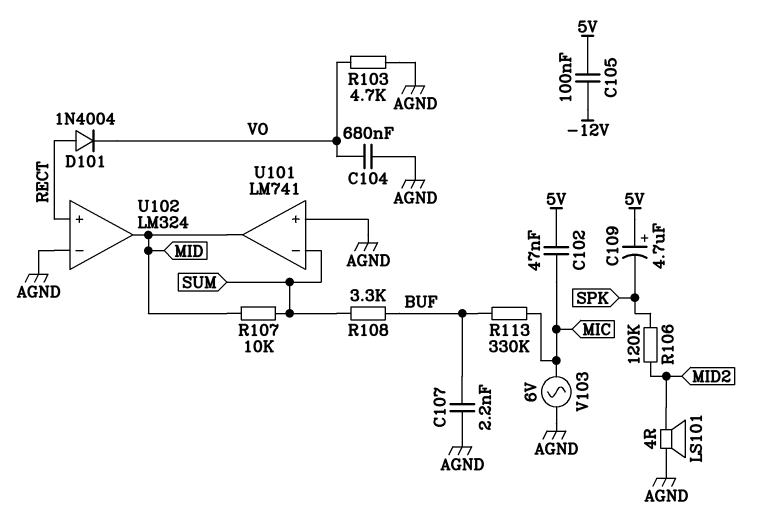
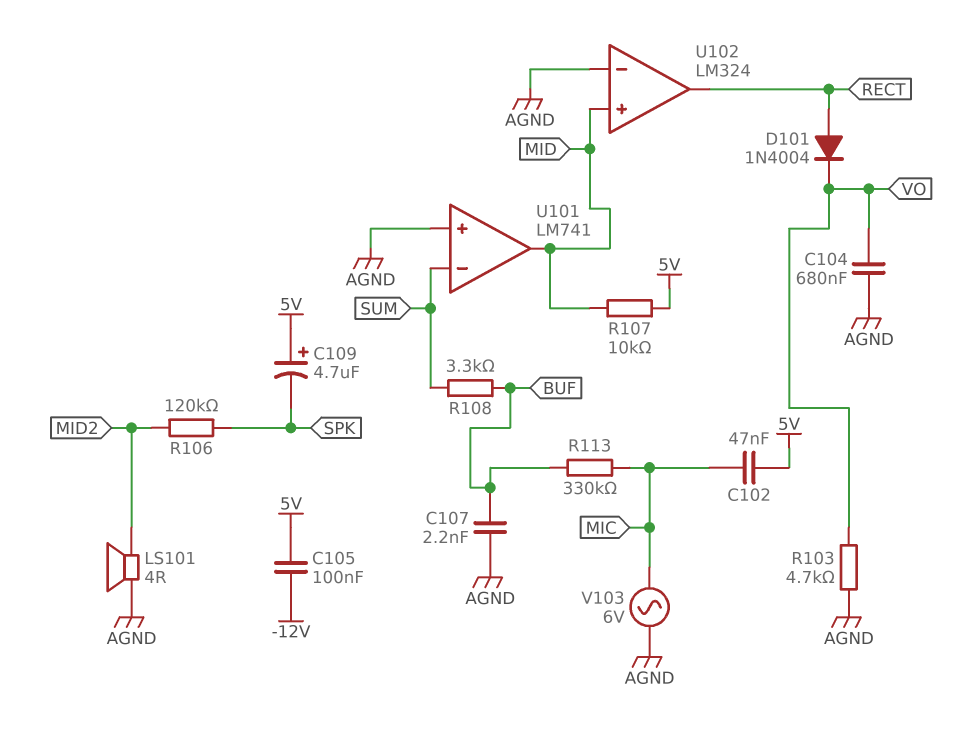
R107: 10k (MID, SUM) -> 10k (5V, MID)
U102 pin in+: RECT -> MID
U102 pin out: MID -> RECT

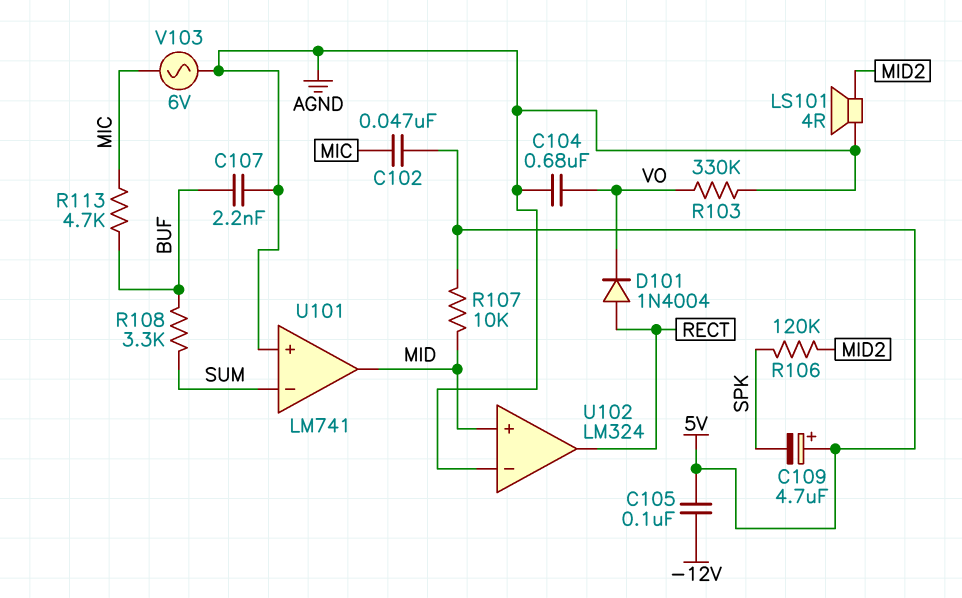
R103: 4.7k (AGND, VO) -> 330k (AGND, VO)
R113: 330k (BUF, MIC) -> 4.7k (BUF, MIC)

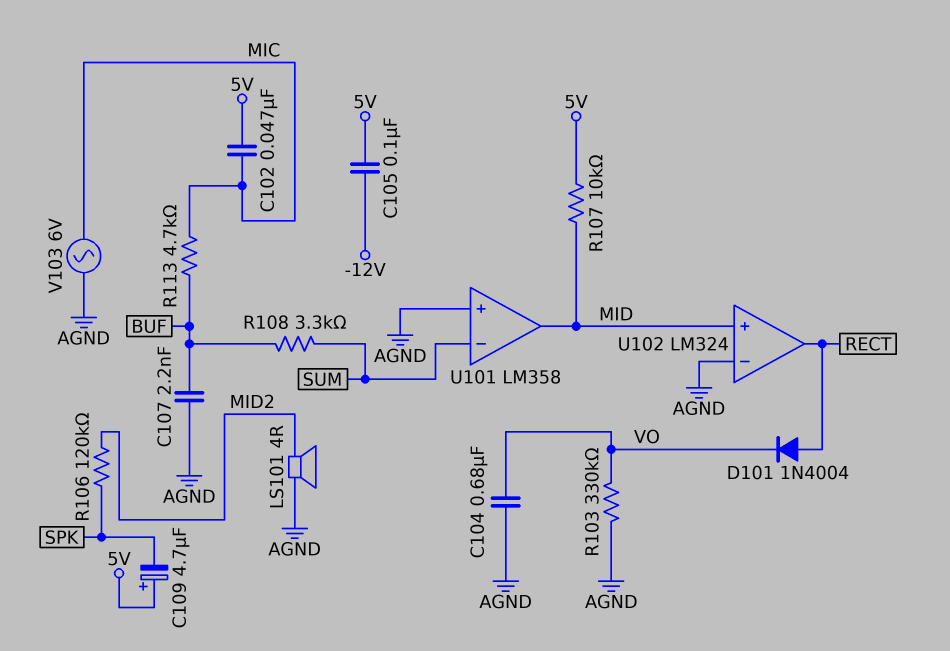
U101: LM741 -> LM358

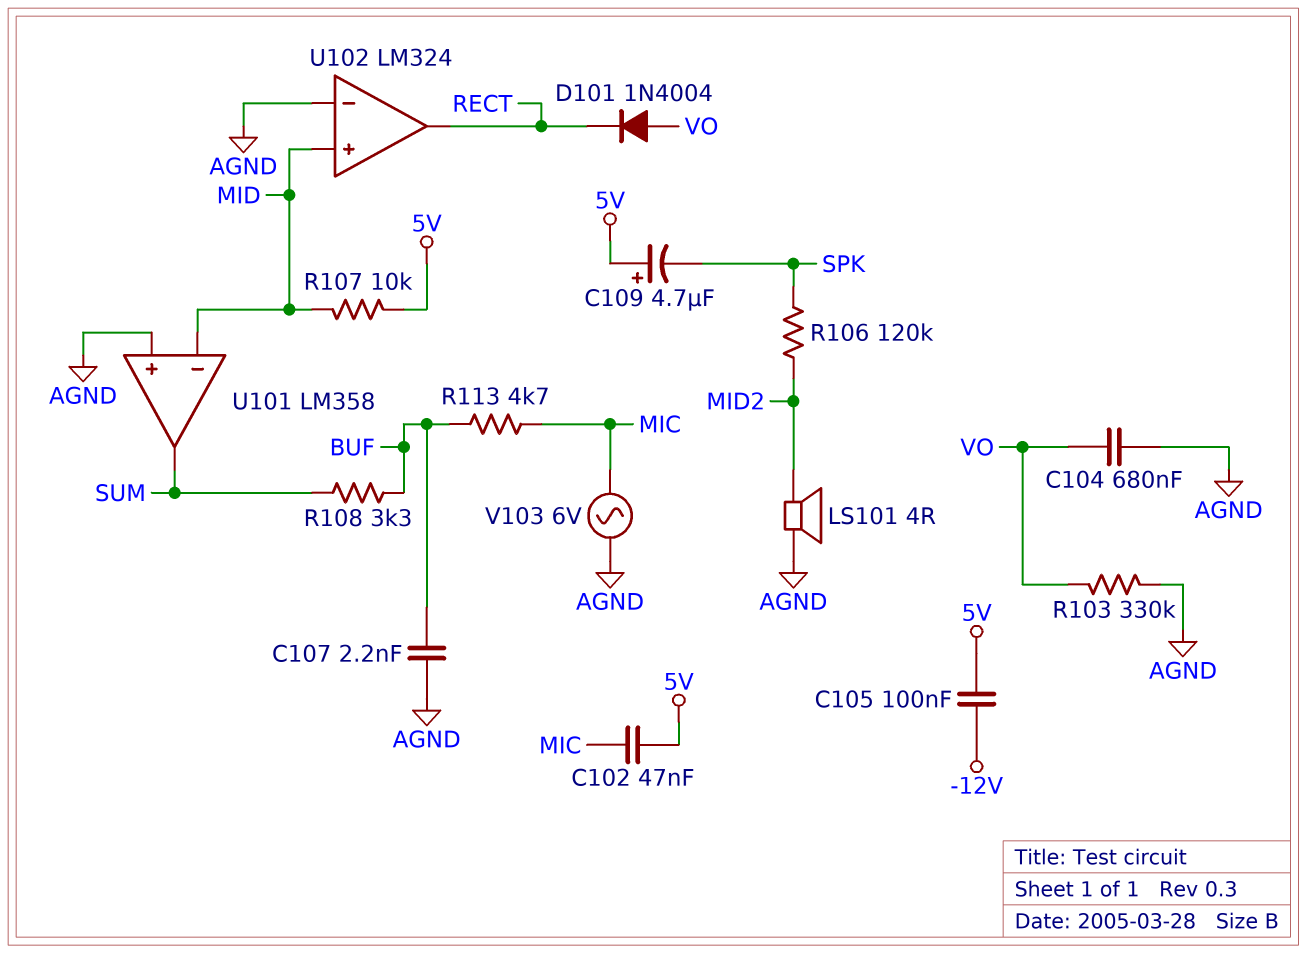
D101: diode 1N4004 (A RECT, K VO) -> diode 1N4004 (A VO, K RECT)
U101 pin in-: SUM -> MID
U101 pin out: MID -> SUM

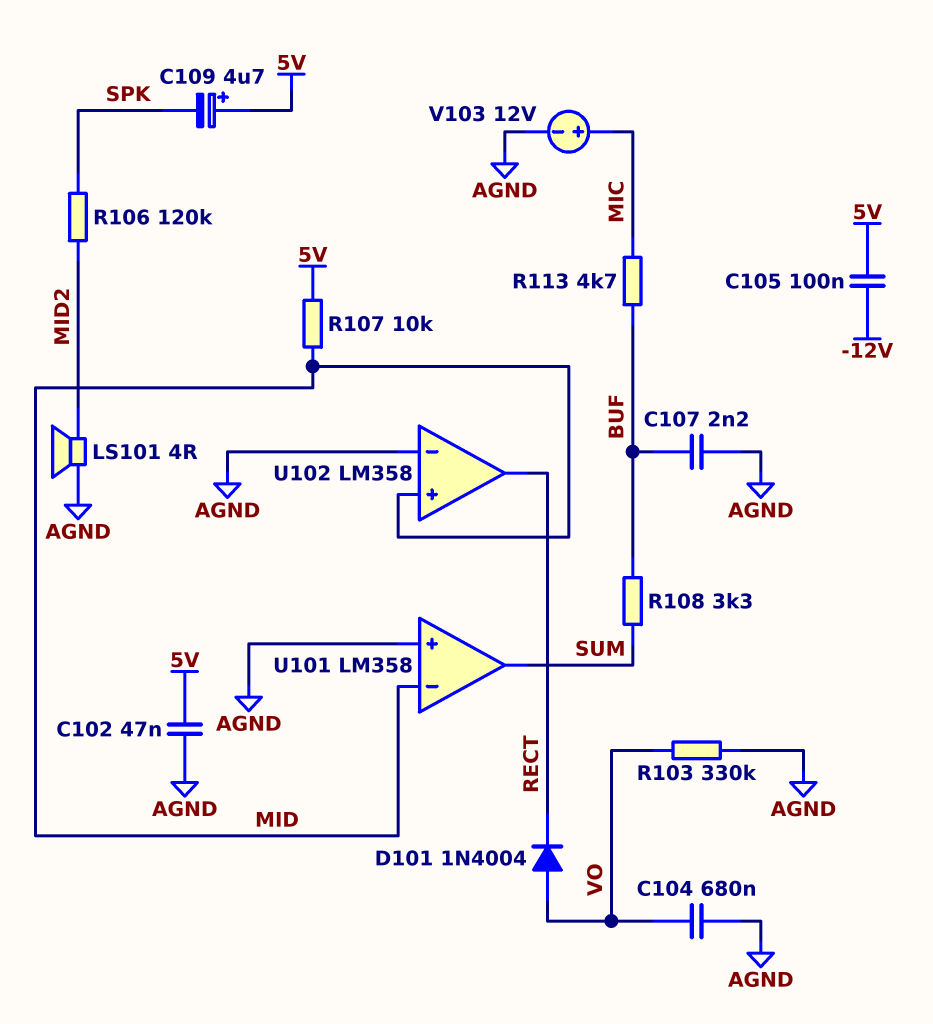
C102: 47nF (5V, MIC) -> 47nF (5V, AGND)
U102: LM324 -> LM358
V103: AC 6V (AGND, MIC) -> 12V (plus MIC, minus AGND)

